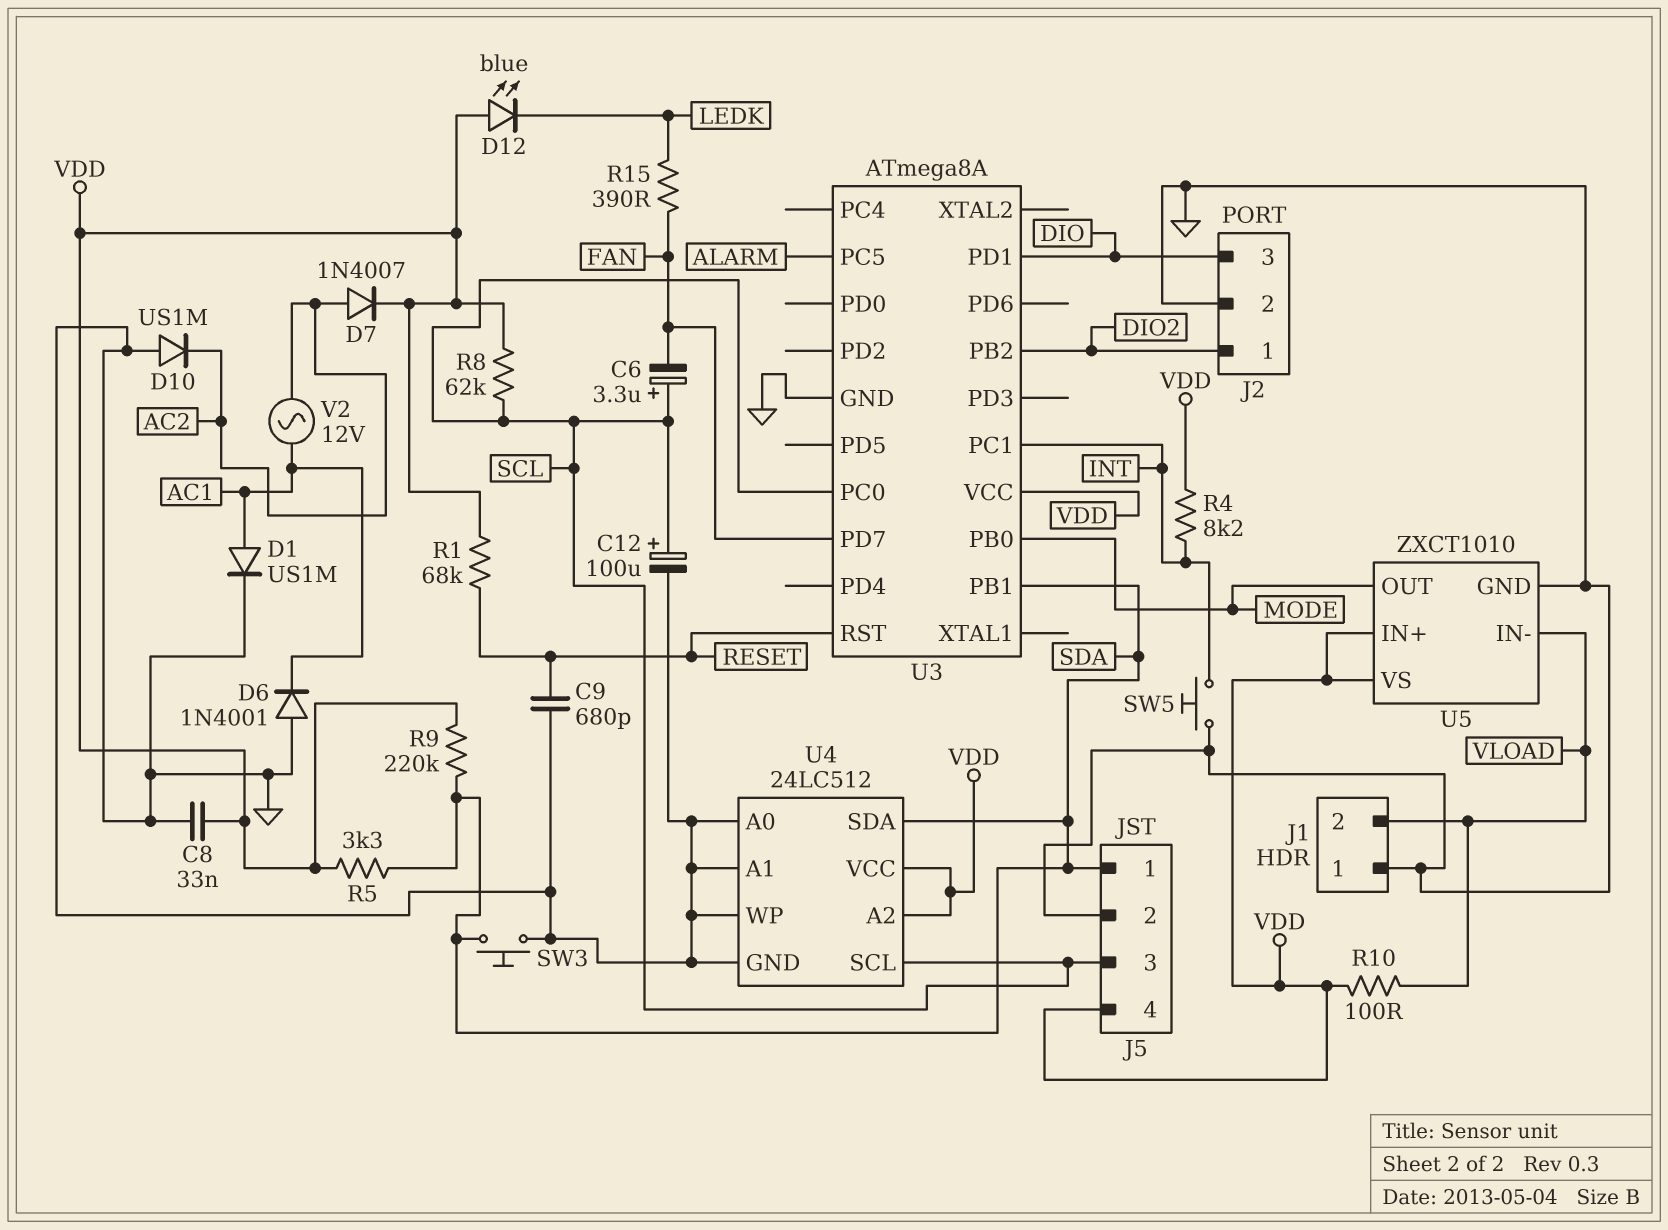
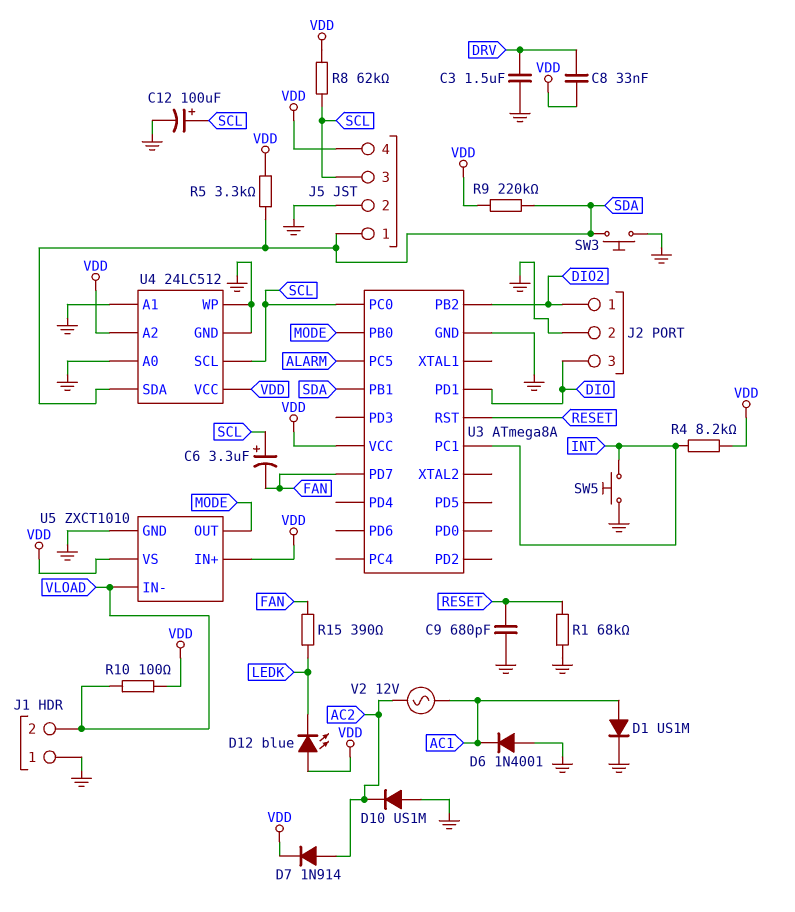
C3: none -> 1.5uF (DRV, GND)
C8: 33nF (GND, VDD) -> 33nF (DRV, VDD)
D7: diode 1N4007 (A AC2, K VDD) -> diode 1N914 (A AC2, K VDD)
R1: 68k (RESET, VDD) -> 68k (GND, RESET)

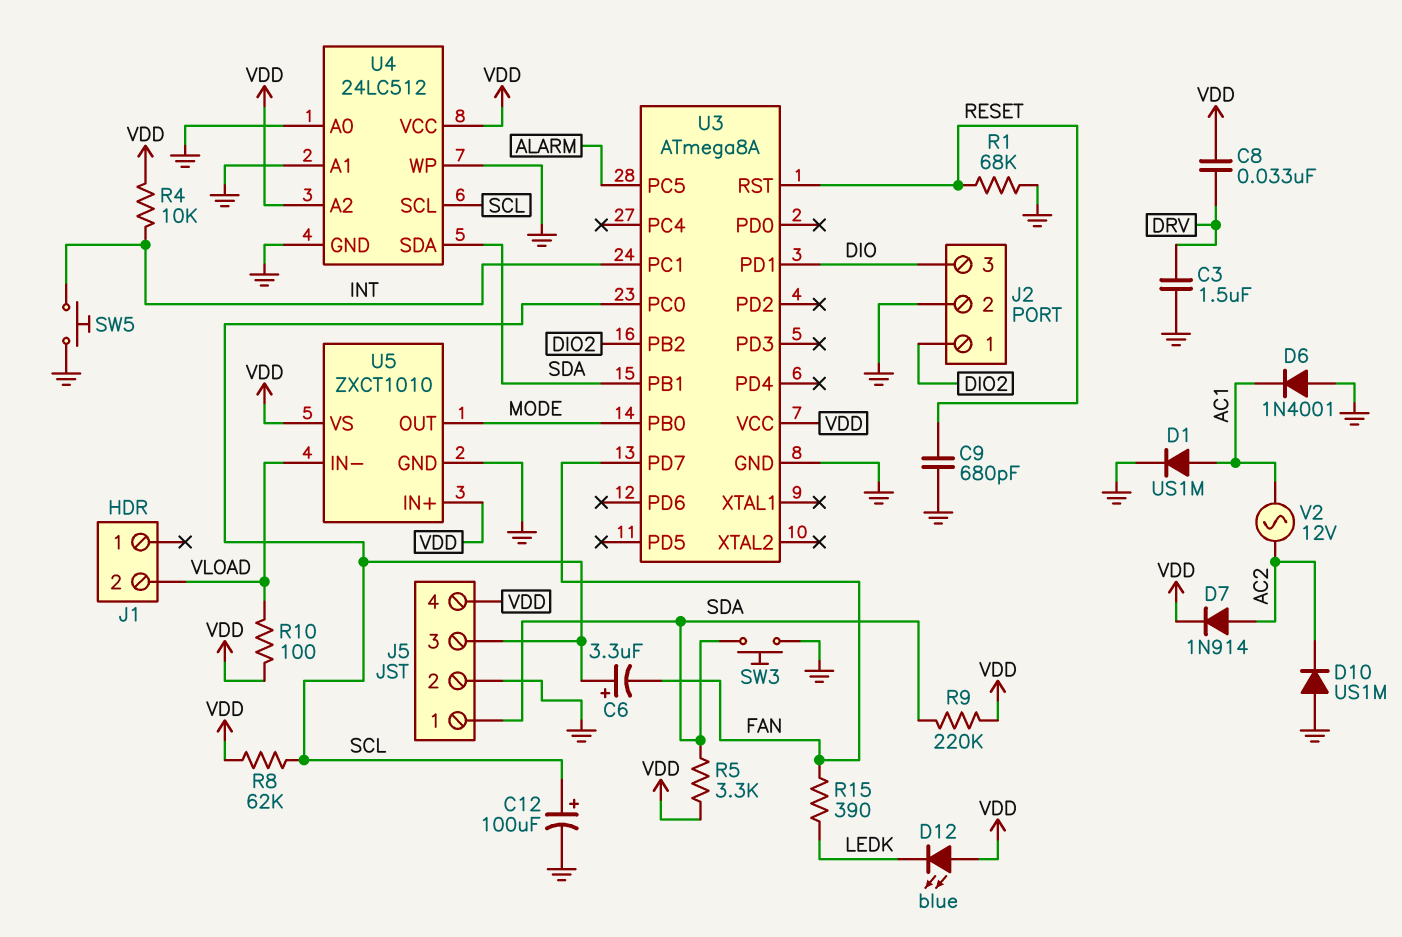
J1 pin 1: GND -> none
R4: 8.2k (INT, VDD) -> 10k (INT, VDD)

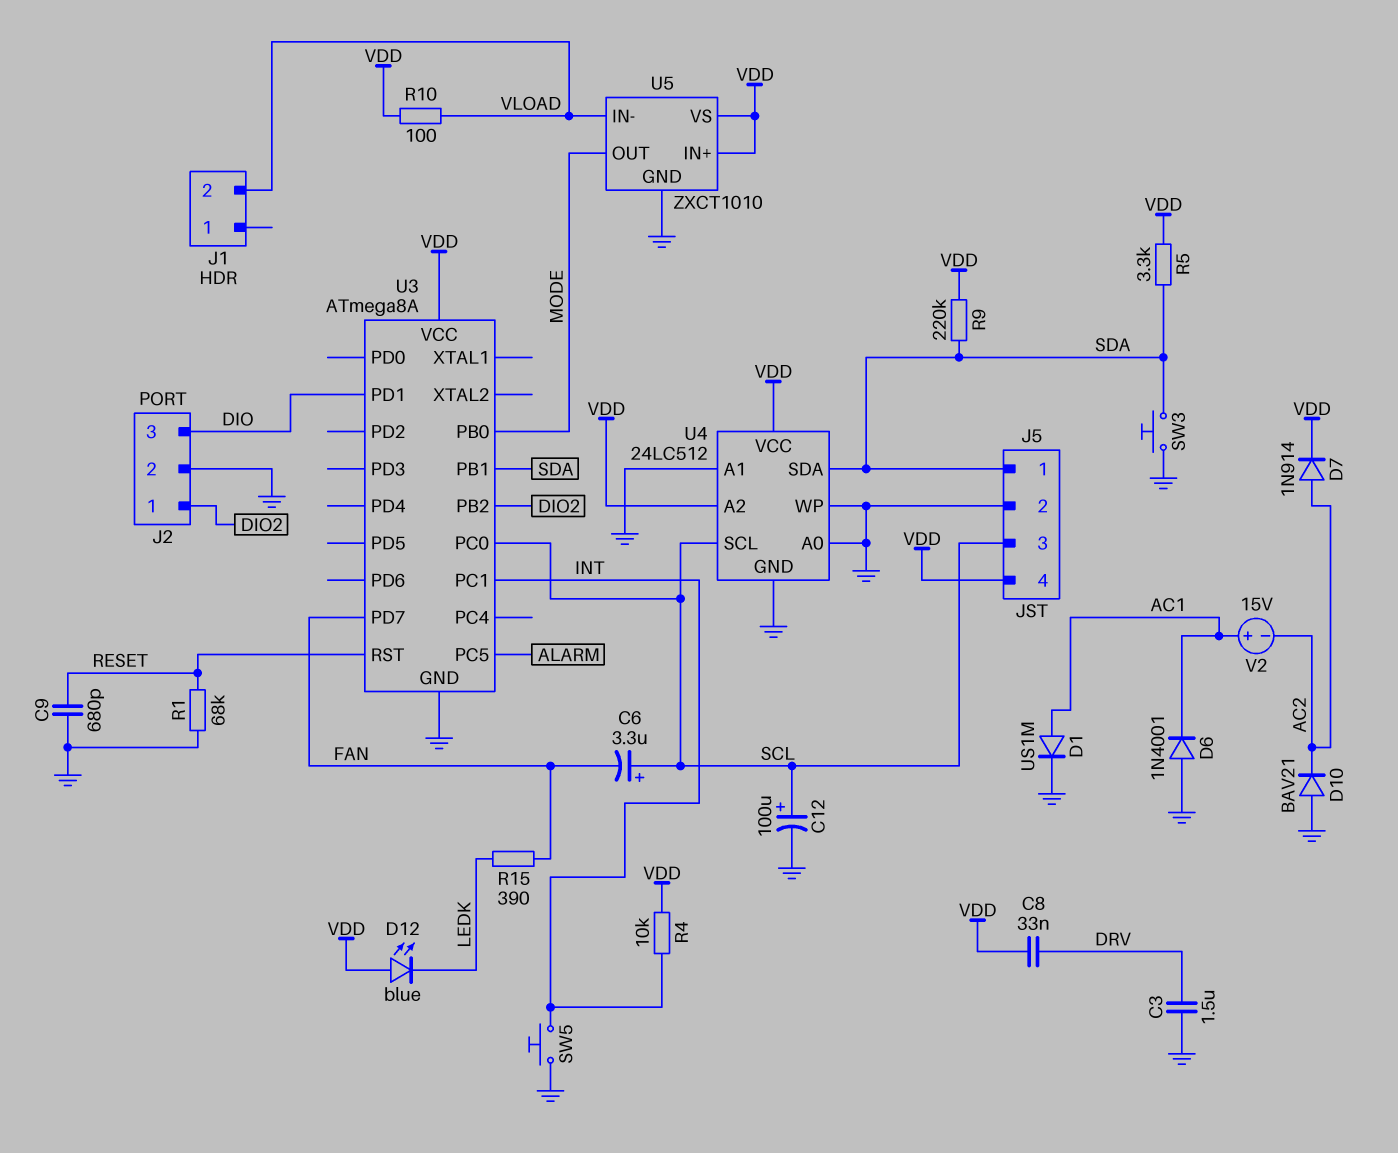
D10: diode US1M (A GND, K AC2) -> diode BAV21 (A GND, K AC2)
R8: 62k (SCL, VDD) -> none
V2: AC 12V (AC1, AC2) -> 15V (plus AC1, minus AC2)

